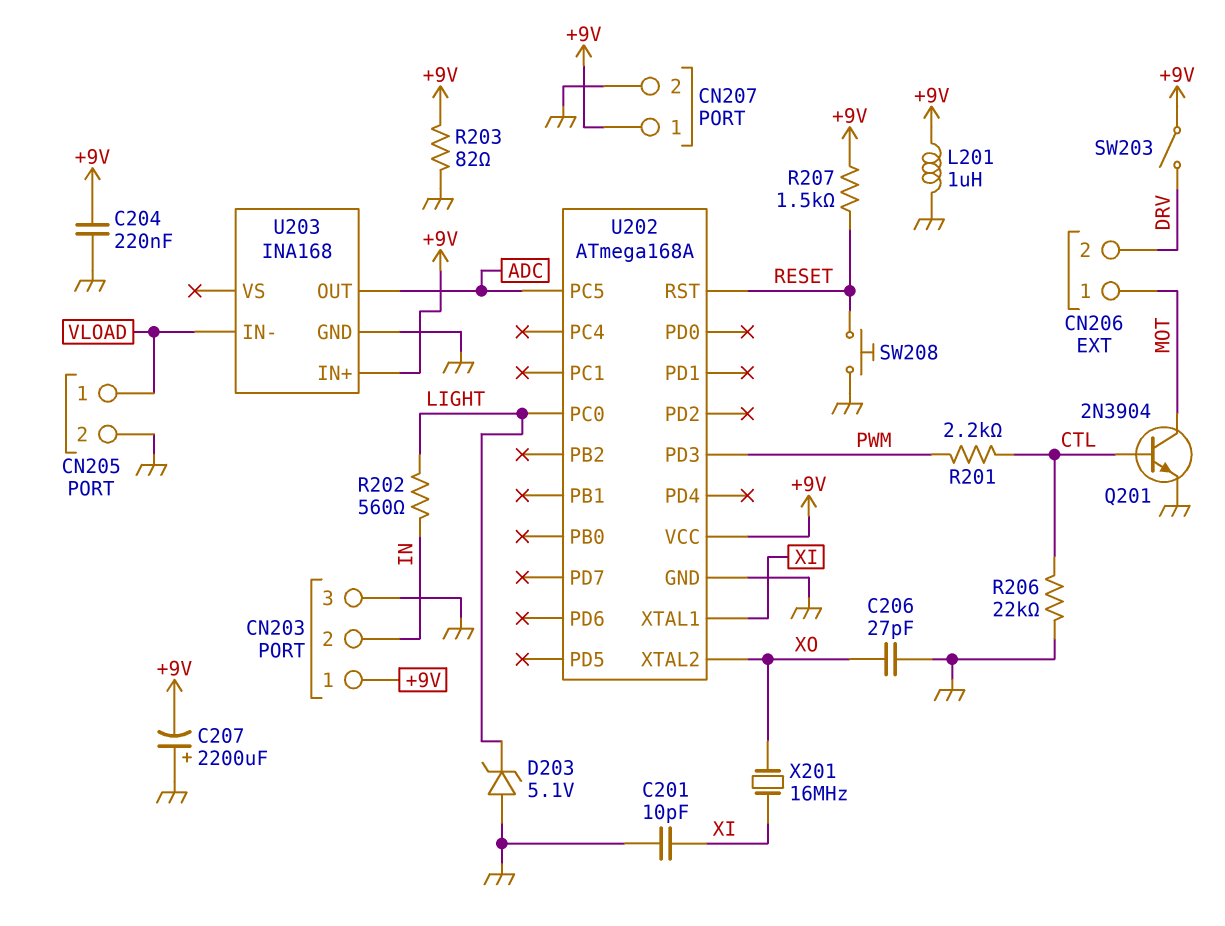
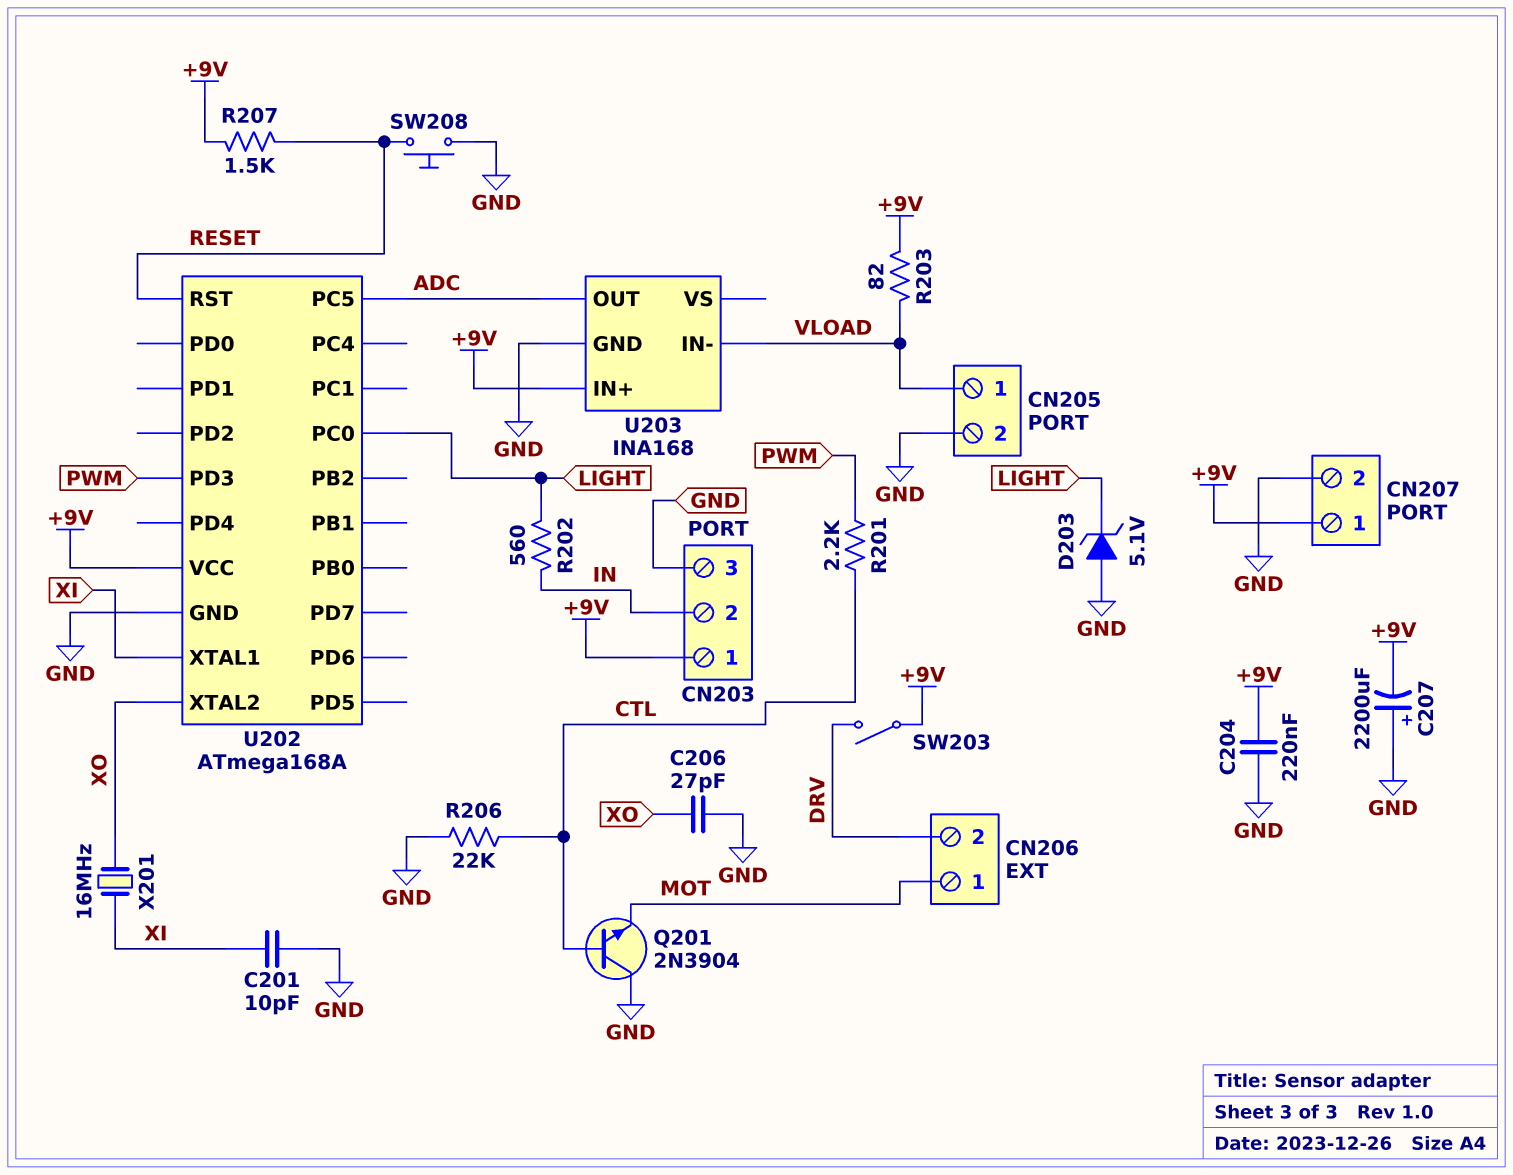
L201: 1uH (+9V, GND) -> none
Q201: NPN 2N3904 (B CTL, C MOT, E GND) -> NPN 2N3904 (B CTL, C GND, E MOT)
R203: 82 (+9V, GND) -> 82 (+9V, VLOAD)

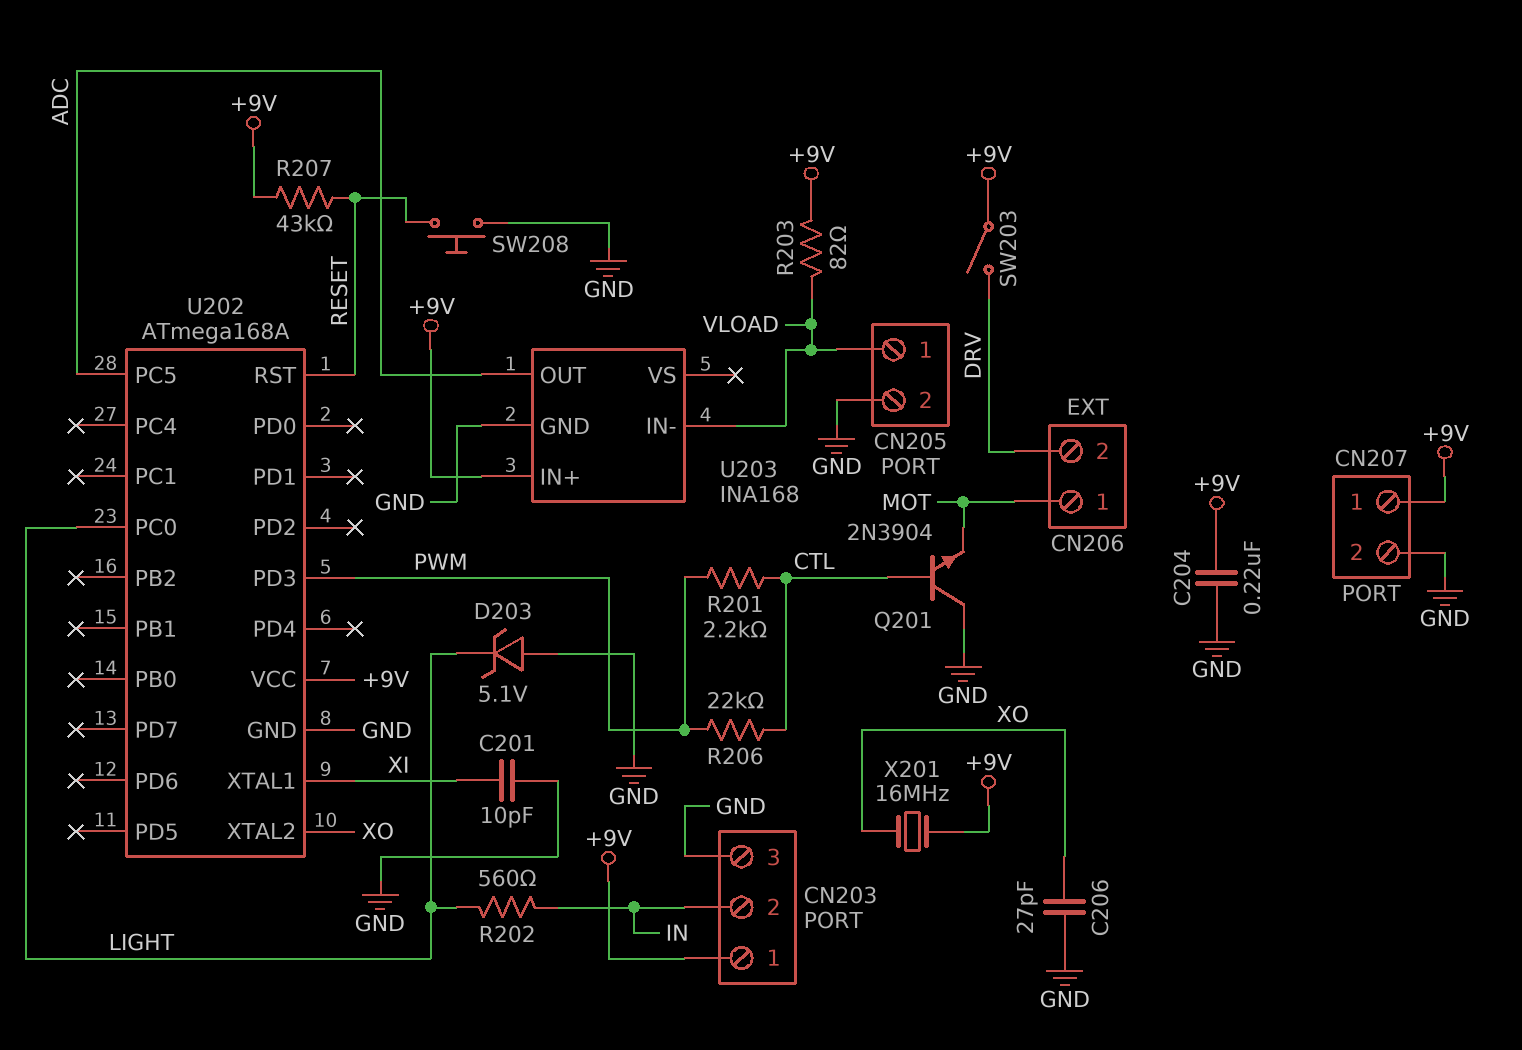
C207: 2200uF (plus GND, minus +9V) -> none
R206: 22k (CTL, GND) -> 22k (CTL, PWM)
R207: 1.5k (+9V, RESET) -> 43k (+9V, RESET)
X201: 16MHz (XI, XO) -> 16MHz (+9V, XO)

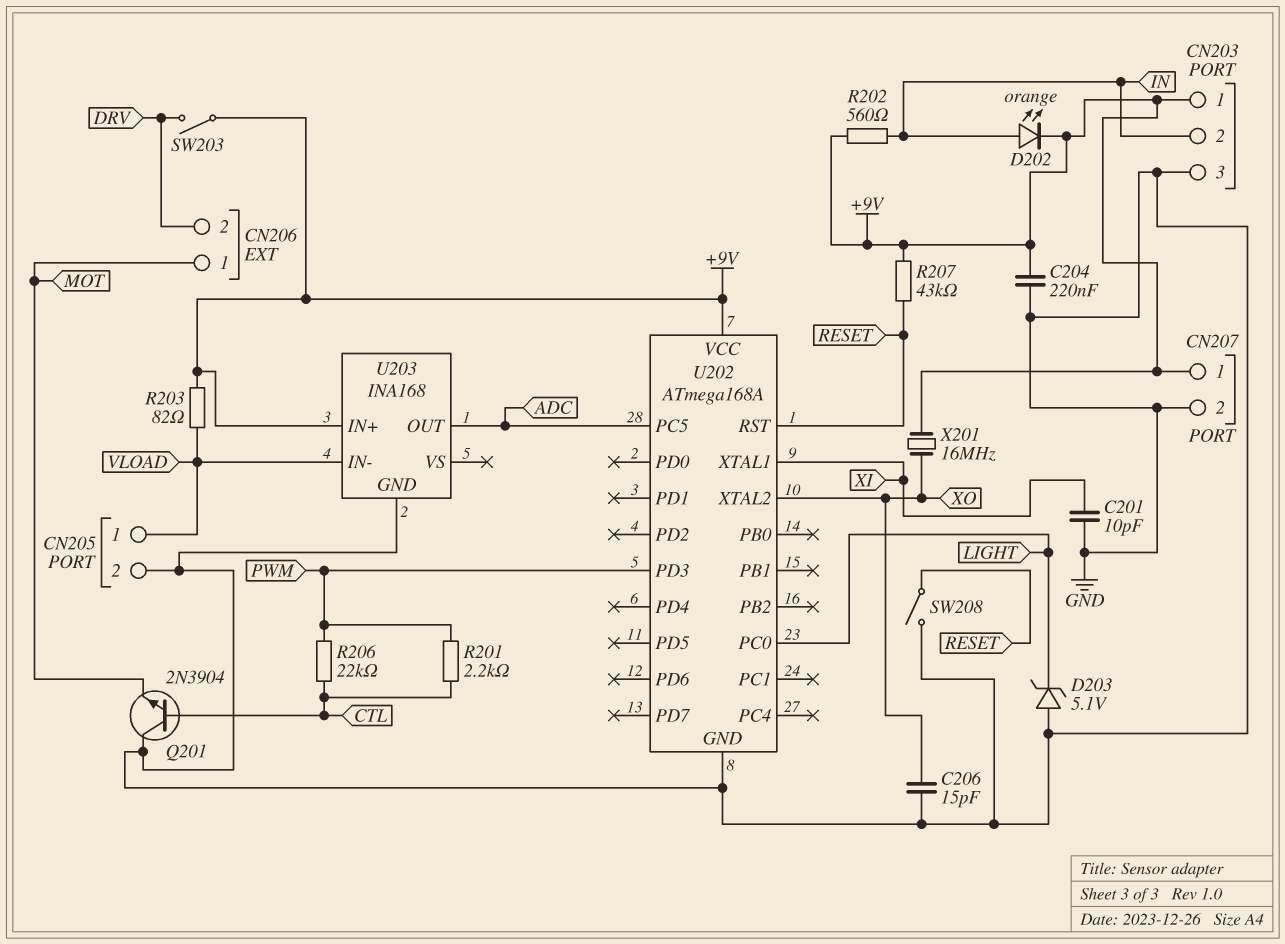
C206: 27pF (GND, XO) -> 15pF (GND, XO)
D202: none -> LED orange (A IN, K +9V)
R202: 560 (IN, LIGHT) -> 560 (+9V, IN)
SW208: button (GND, RESET) -> switch (GND, RESET)

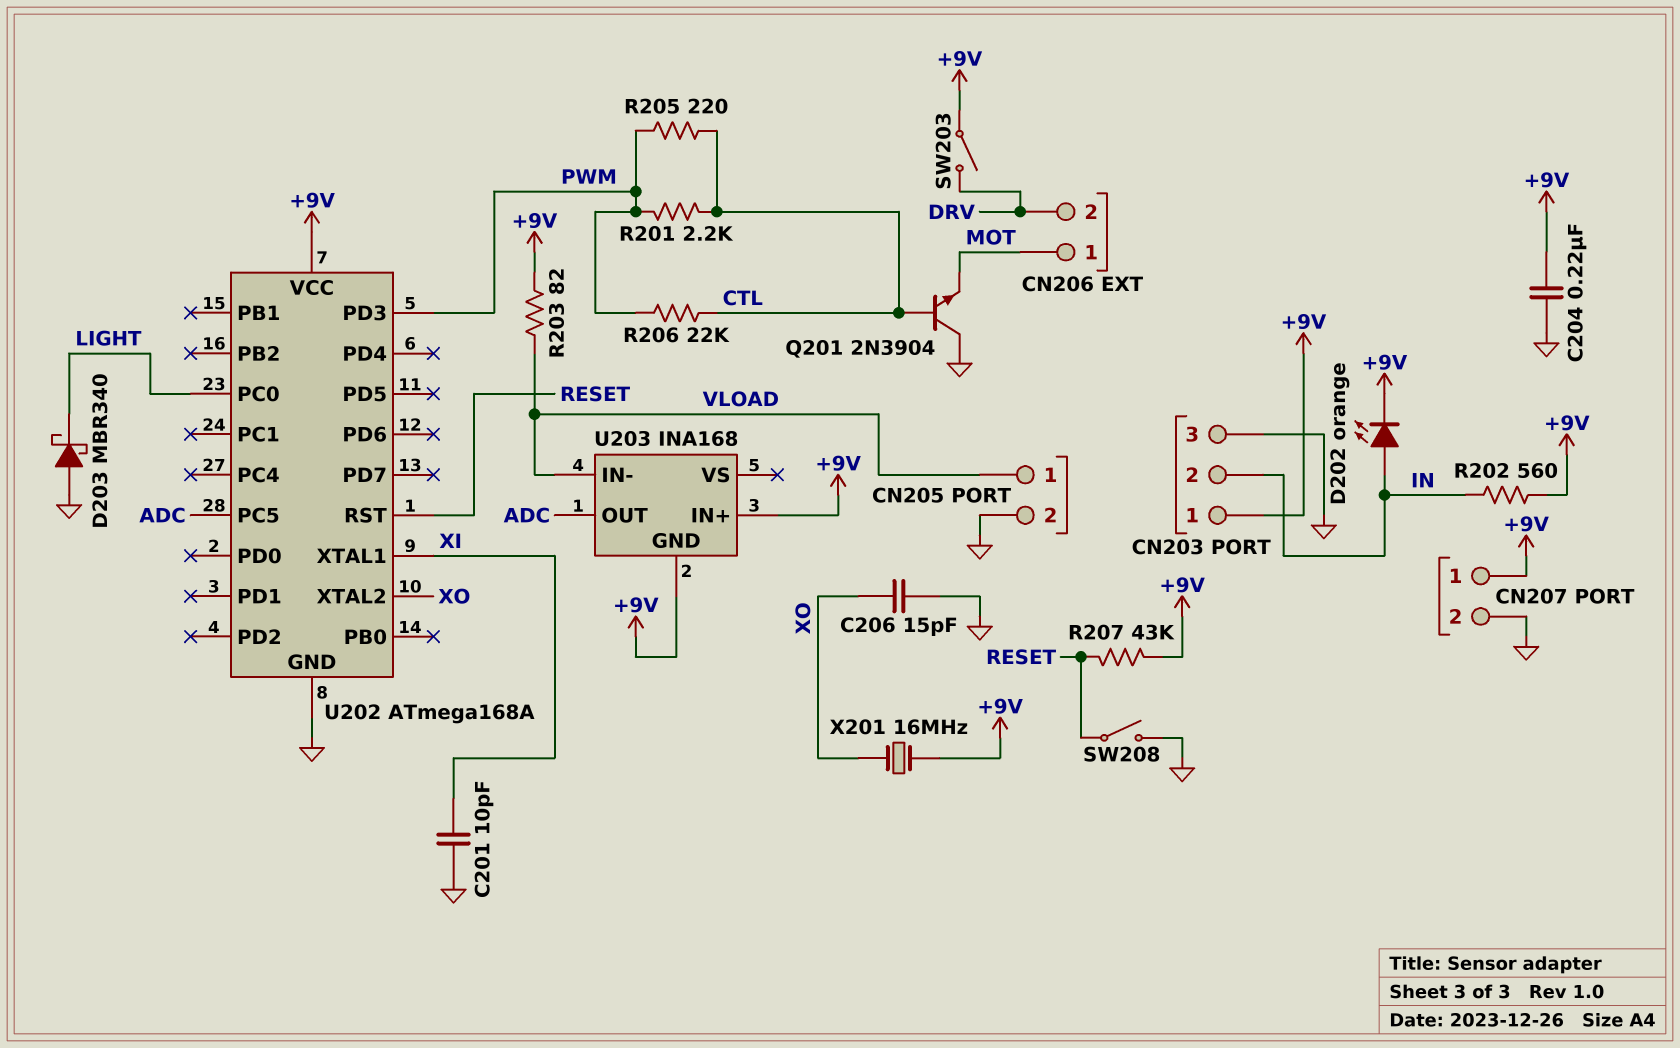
D203: zener 5.1V (A GND, K LIGHT) -> schottky MBR340 (A GND, K LIGHT)
R205: none -> 220 (CTL, PWM)
U203 pin GND: GND -> +9V

